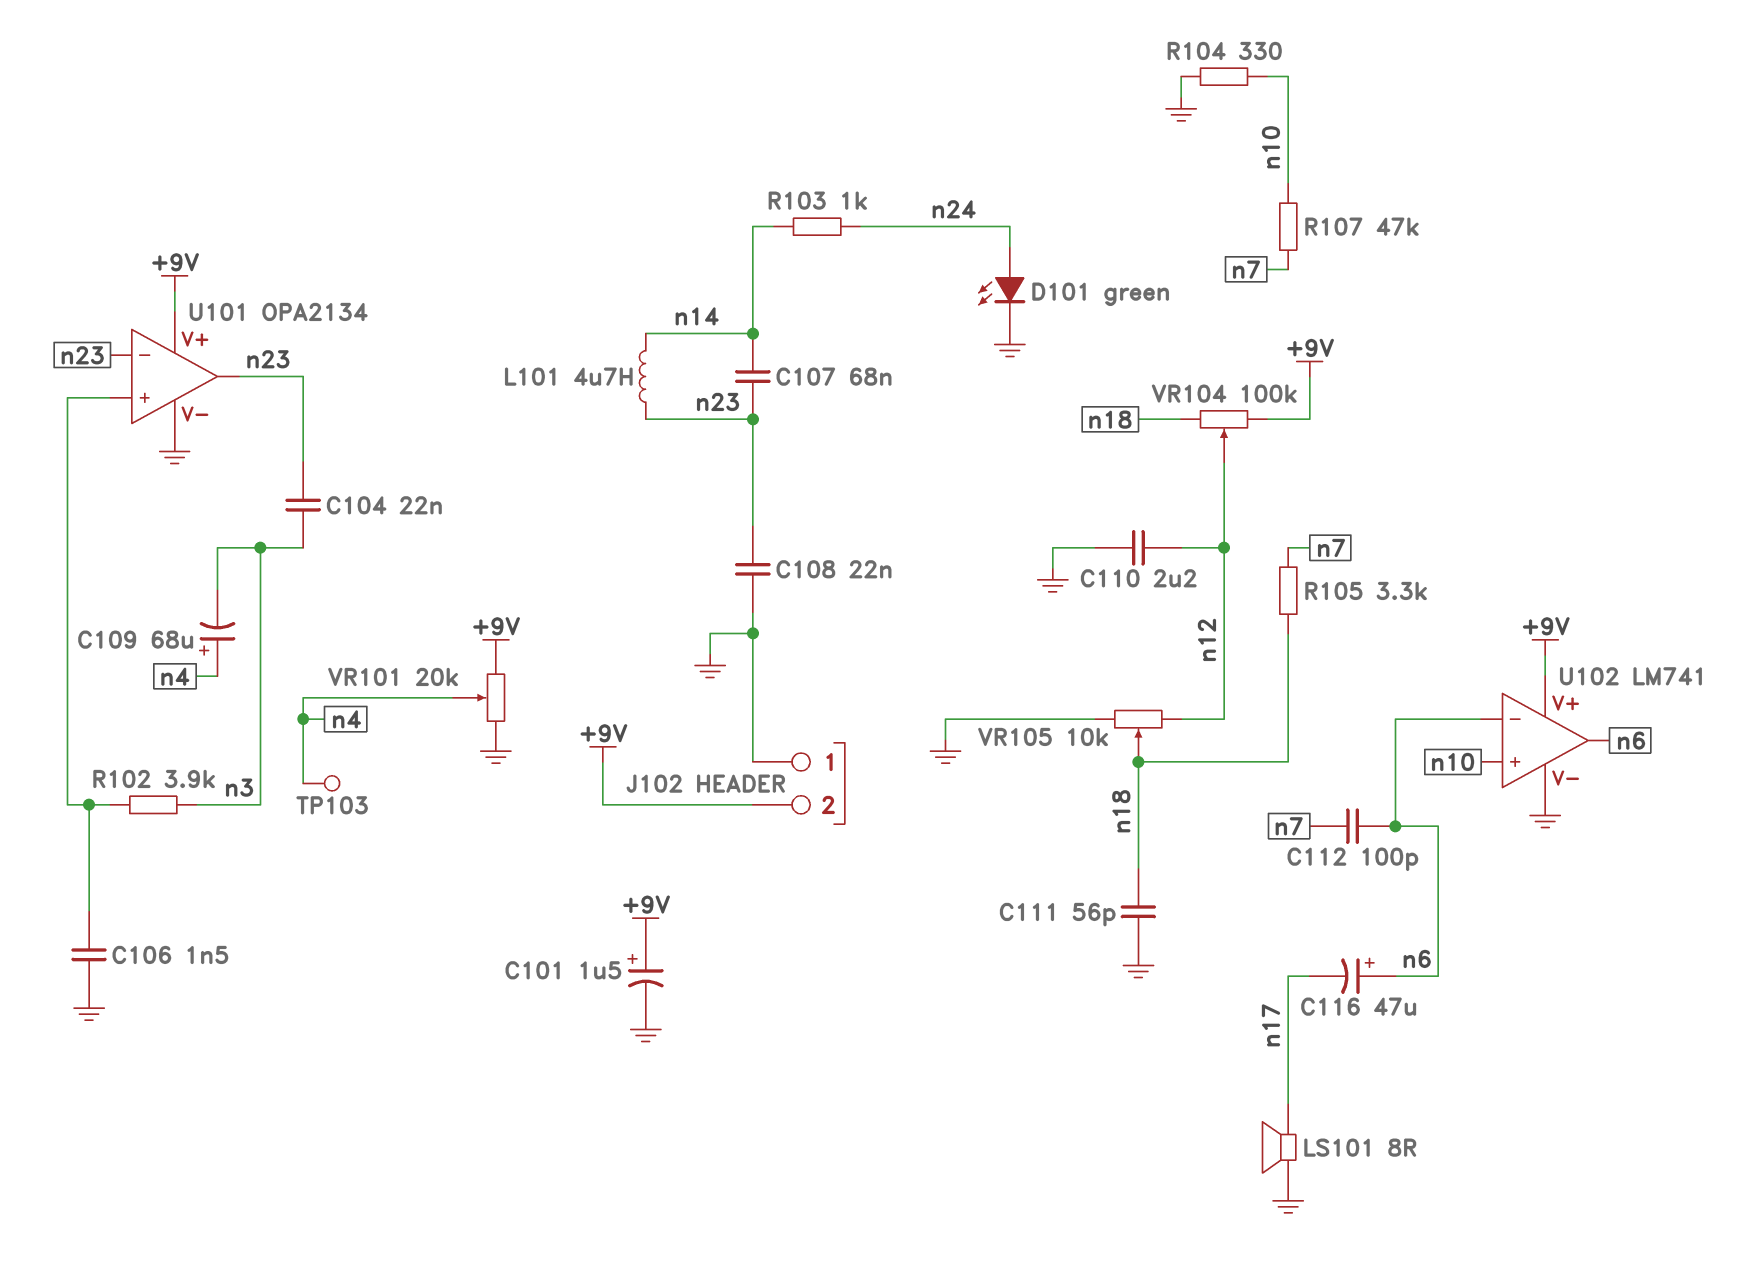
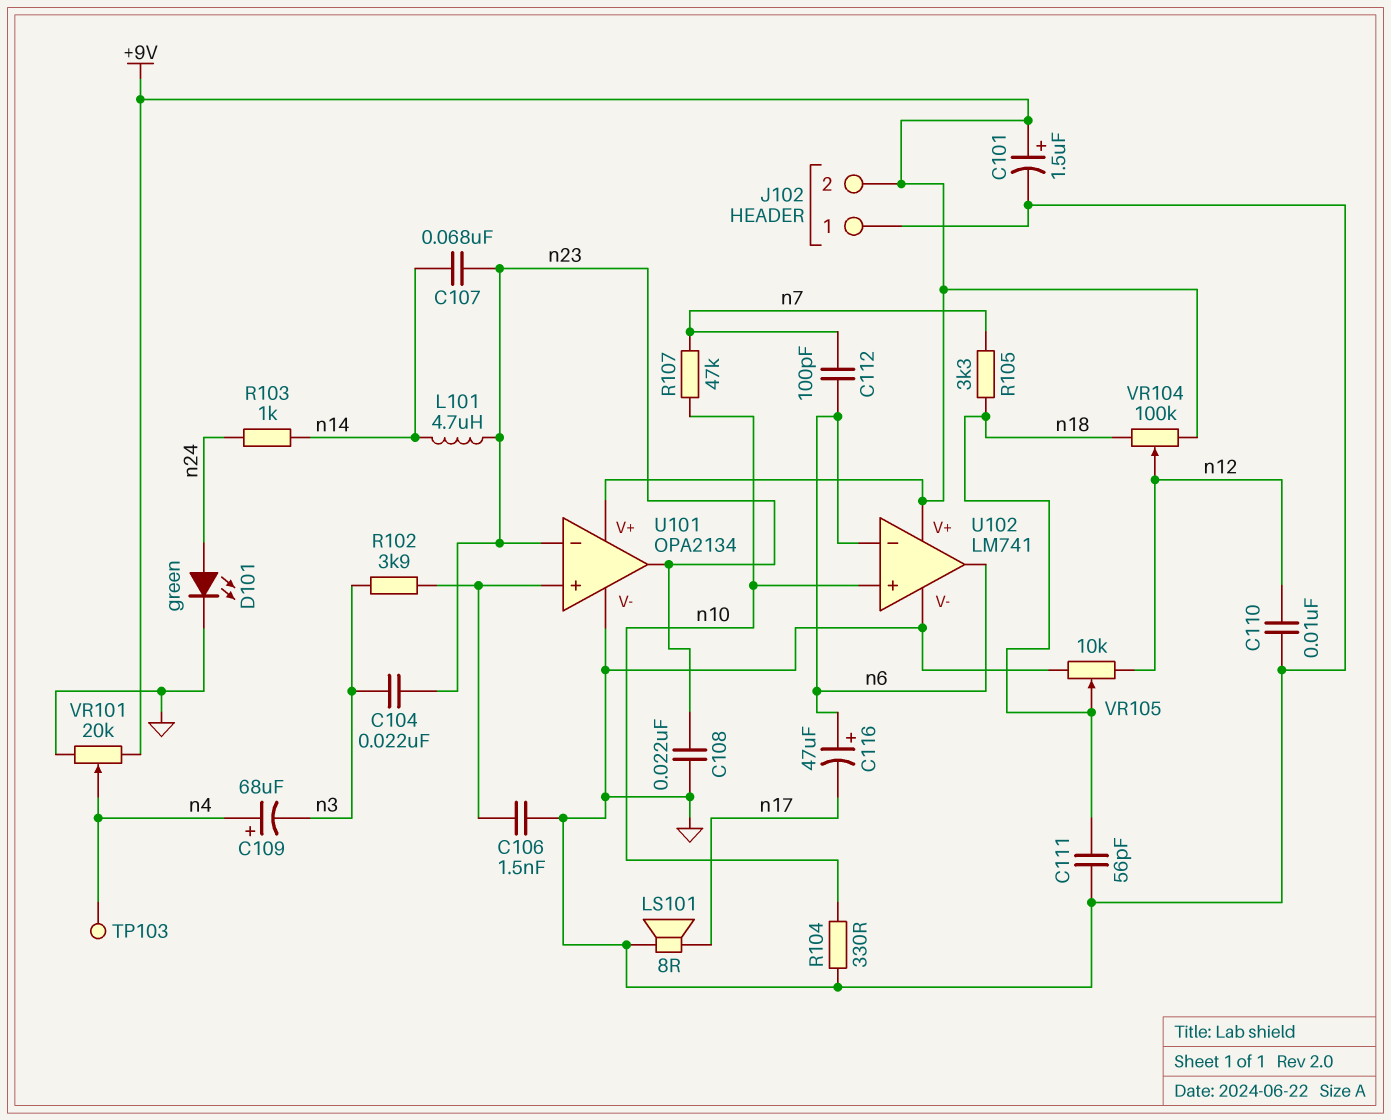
C110: 2.2uF (GND, n12) -> 10nF (GND, n12)

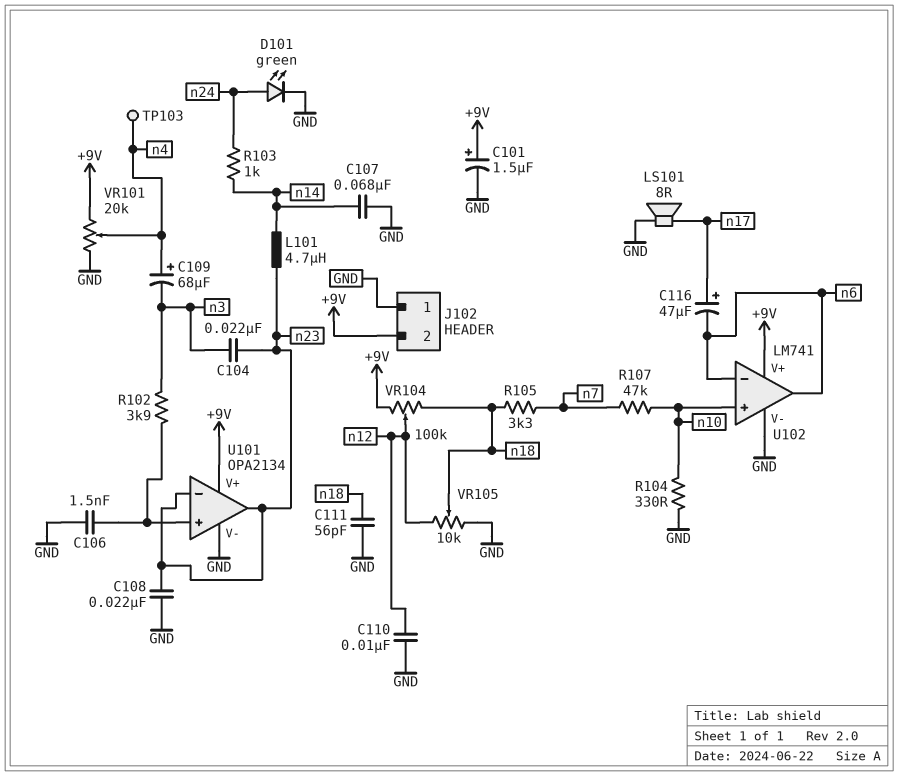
C107: 68nF (n14, n23) -> 68nF (GND, n14)
C112: 100pF (n6, n7) -> none
C116: 47uF (plus n6, minus n17) -> 47uF (plus n17, minus n6)

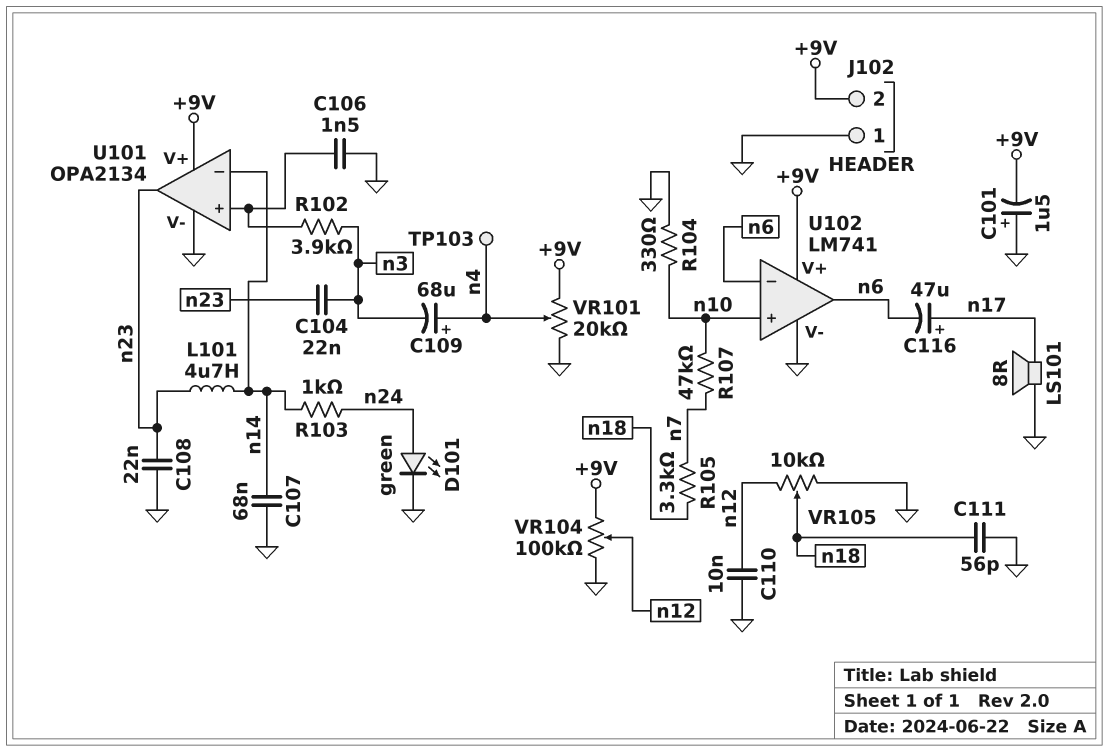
C101: 1.5uF (plus +9V, minus GND) -> 1.5uF (plus GND, minus +9V)
U101 pin in-: n23 -> n14
VR104: 100k (+9V, n18, wiper n12) -> 100k (+9V, GND, wiper n12)

